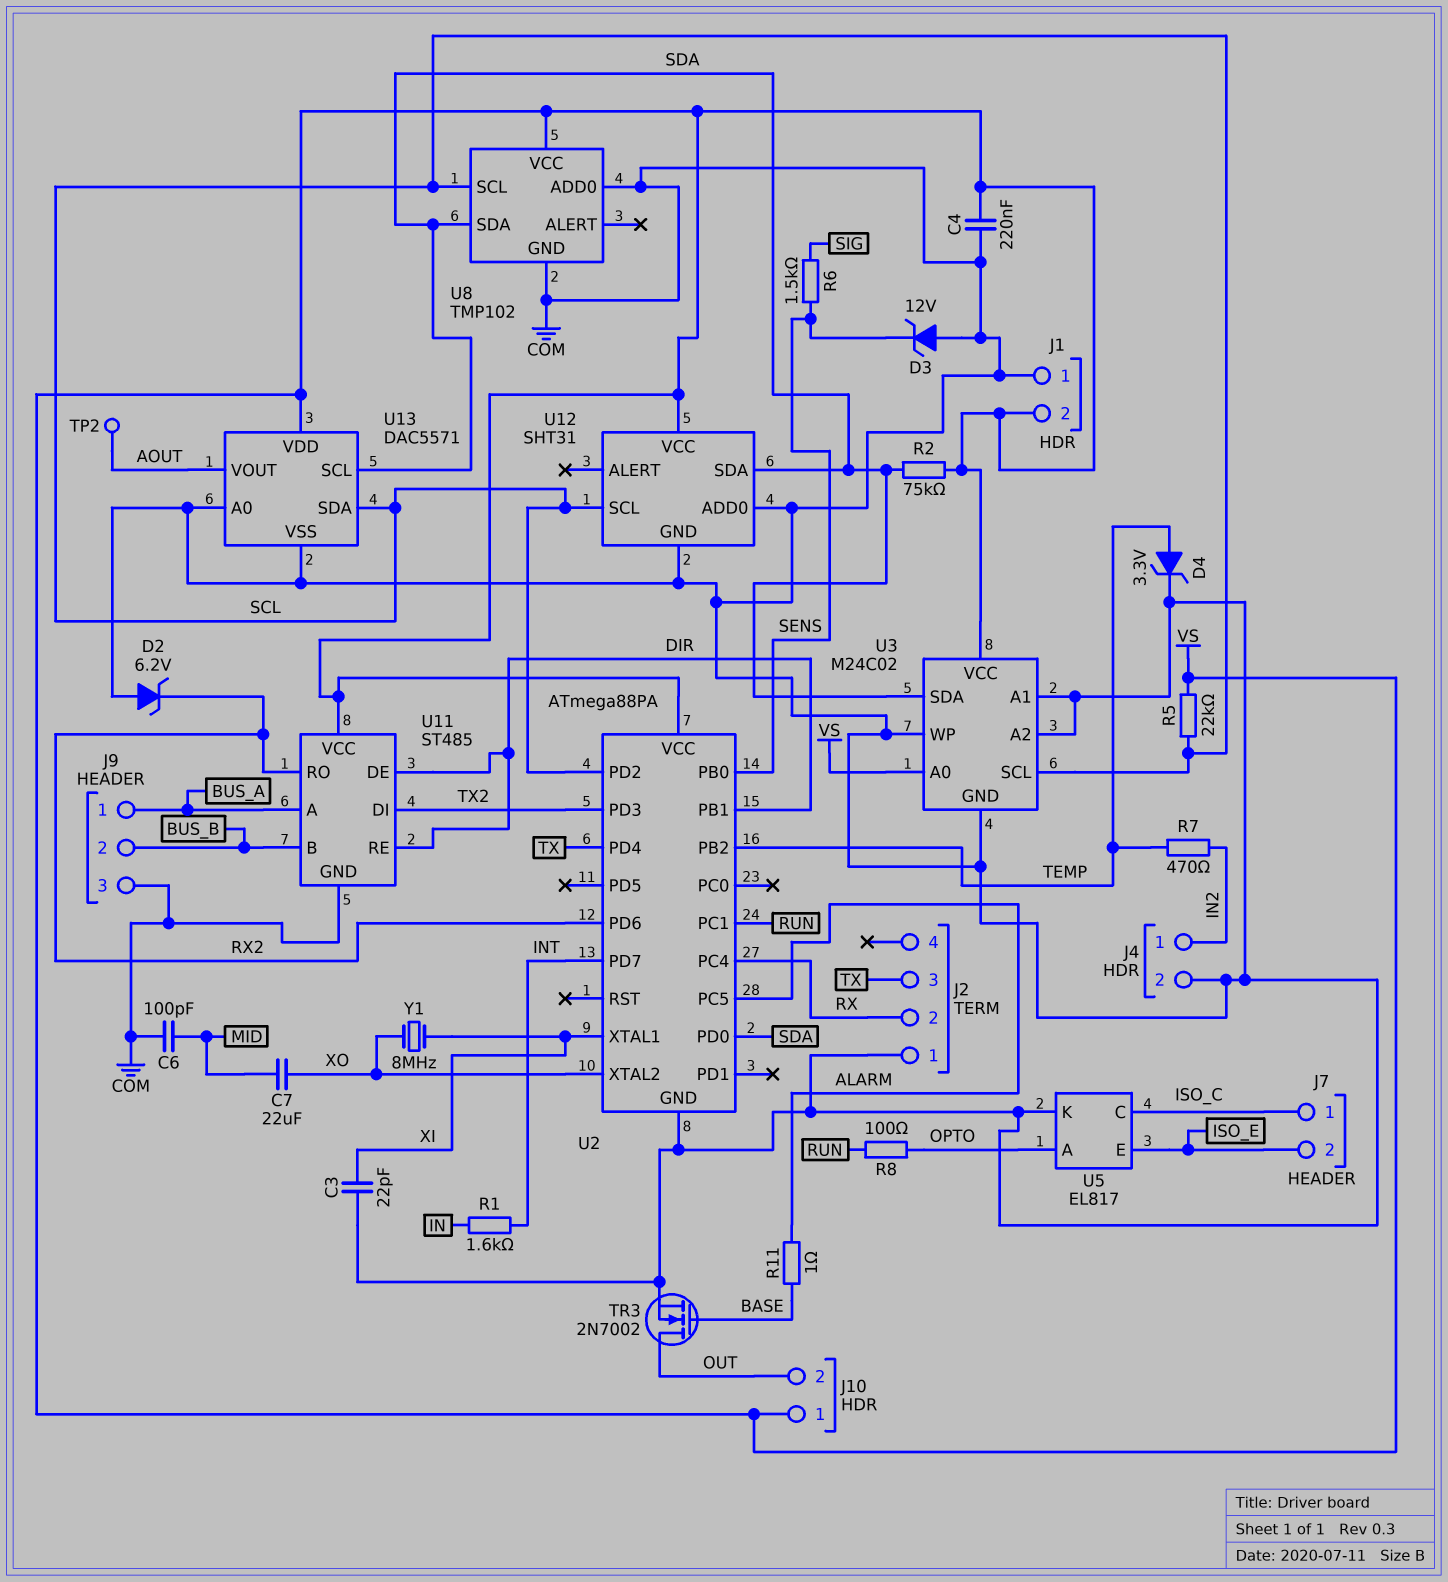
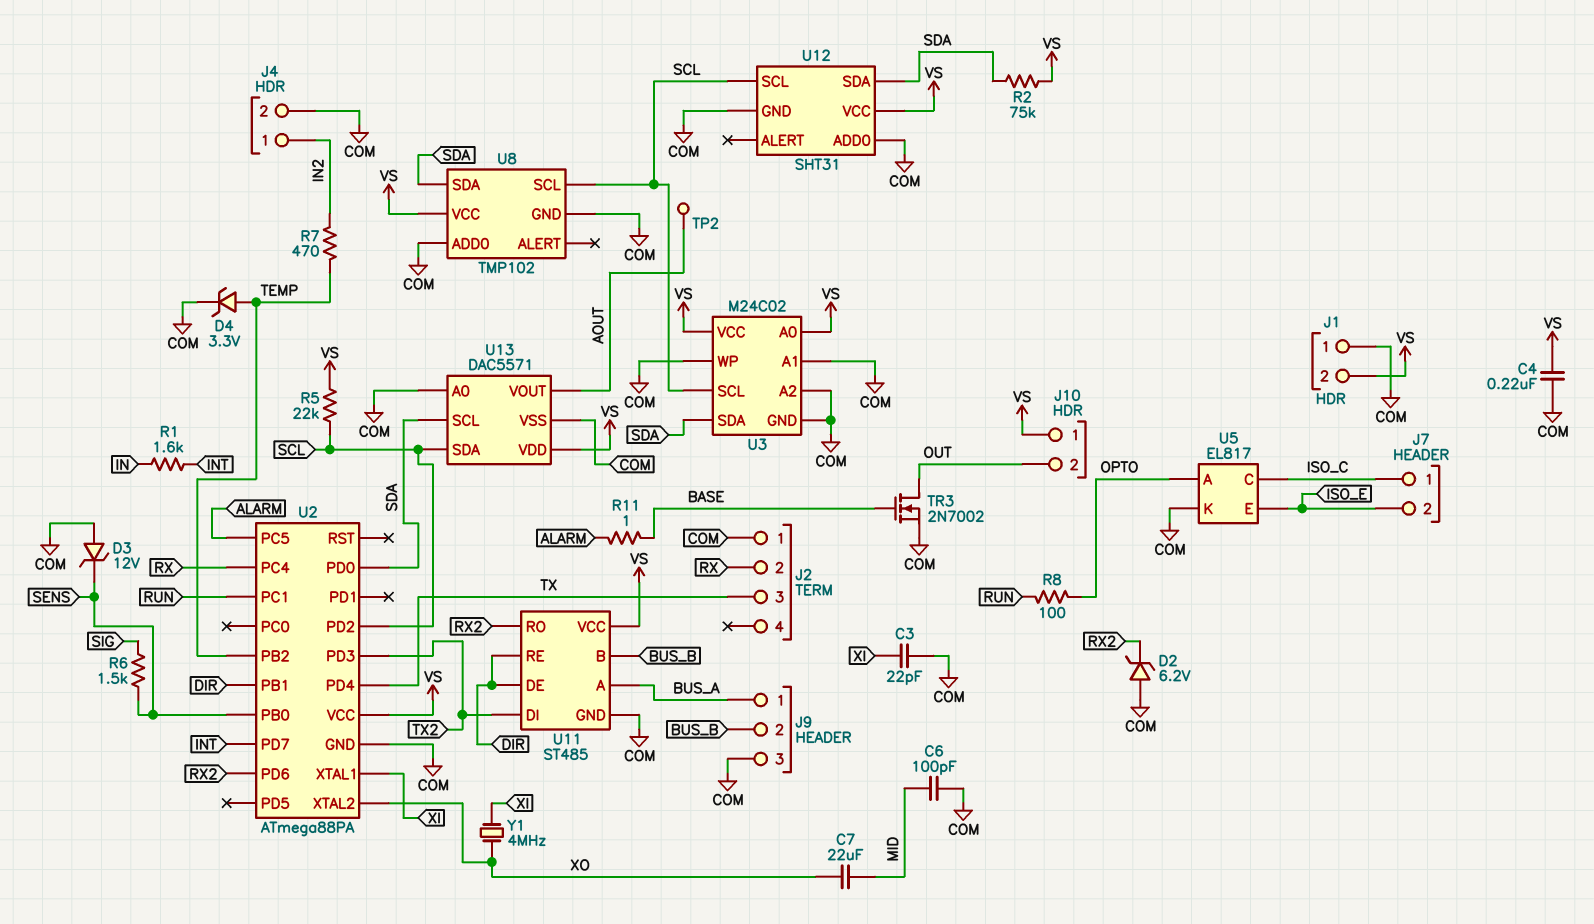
Y1: 8MHz (XI, XO) -> 4MHz (XI, XO)

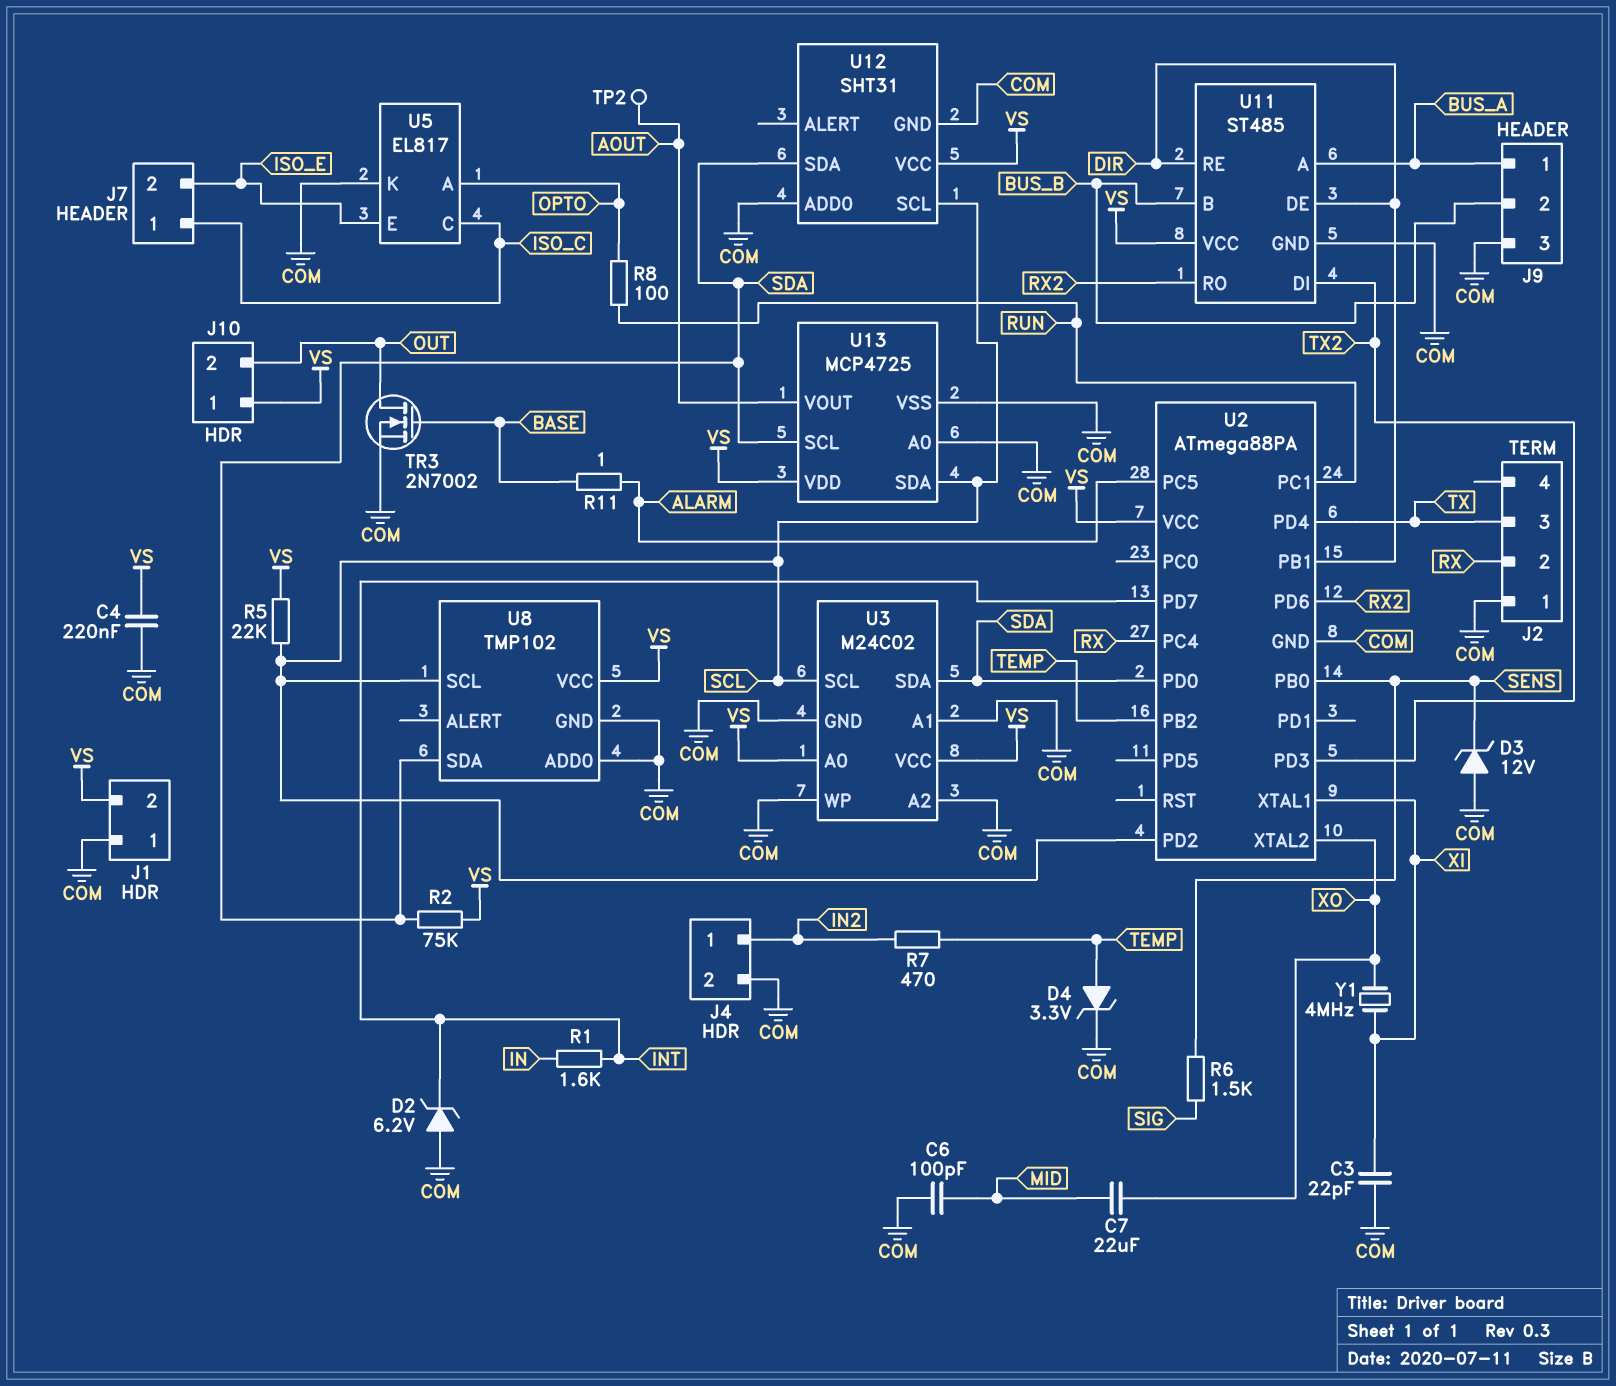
D2: zener 6.2V (A COM, K RX2) -> zener 6.2V (A COM, K INT)
U13: DAC5571 -> MCP4725

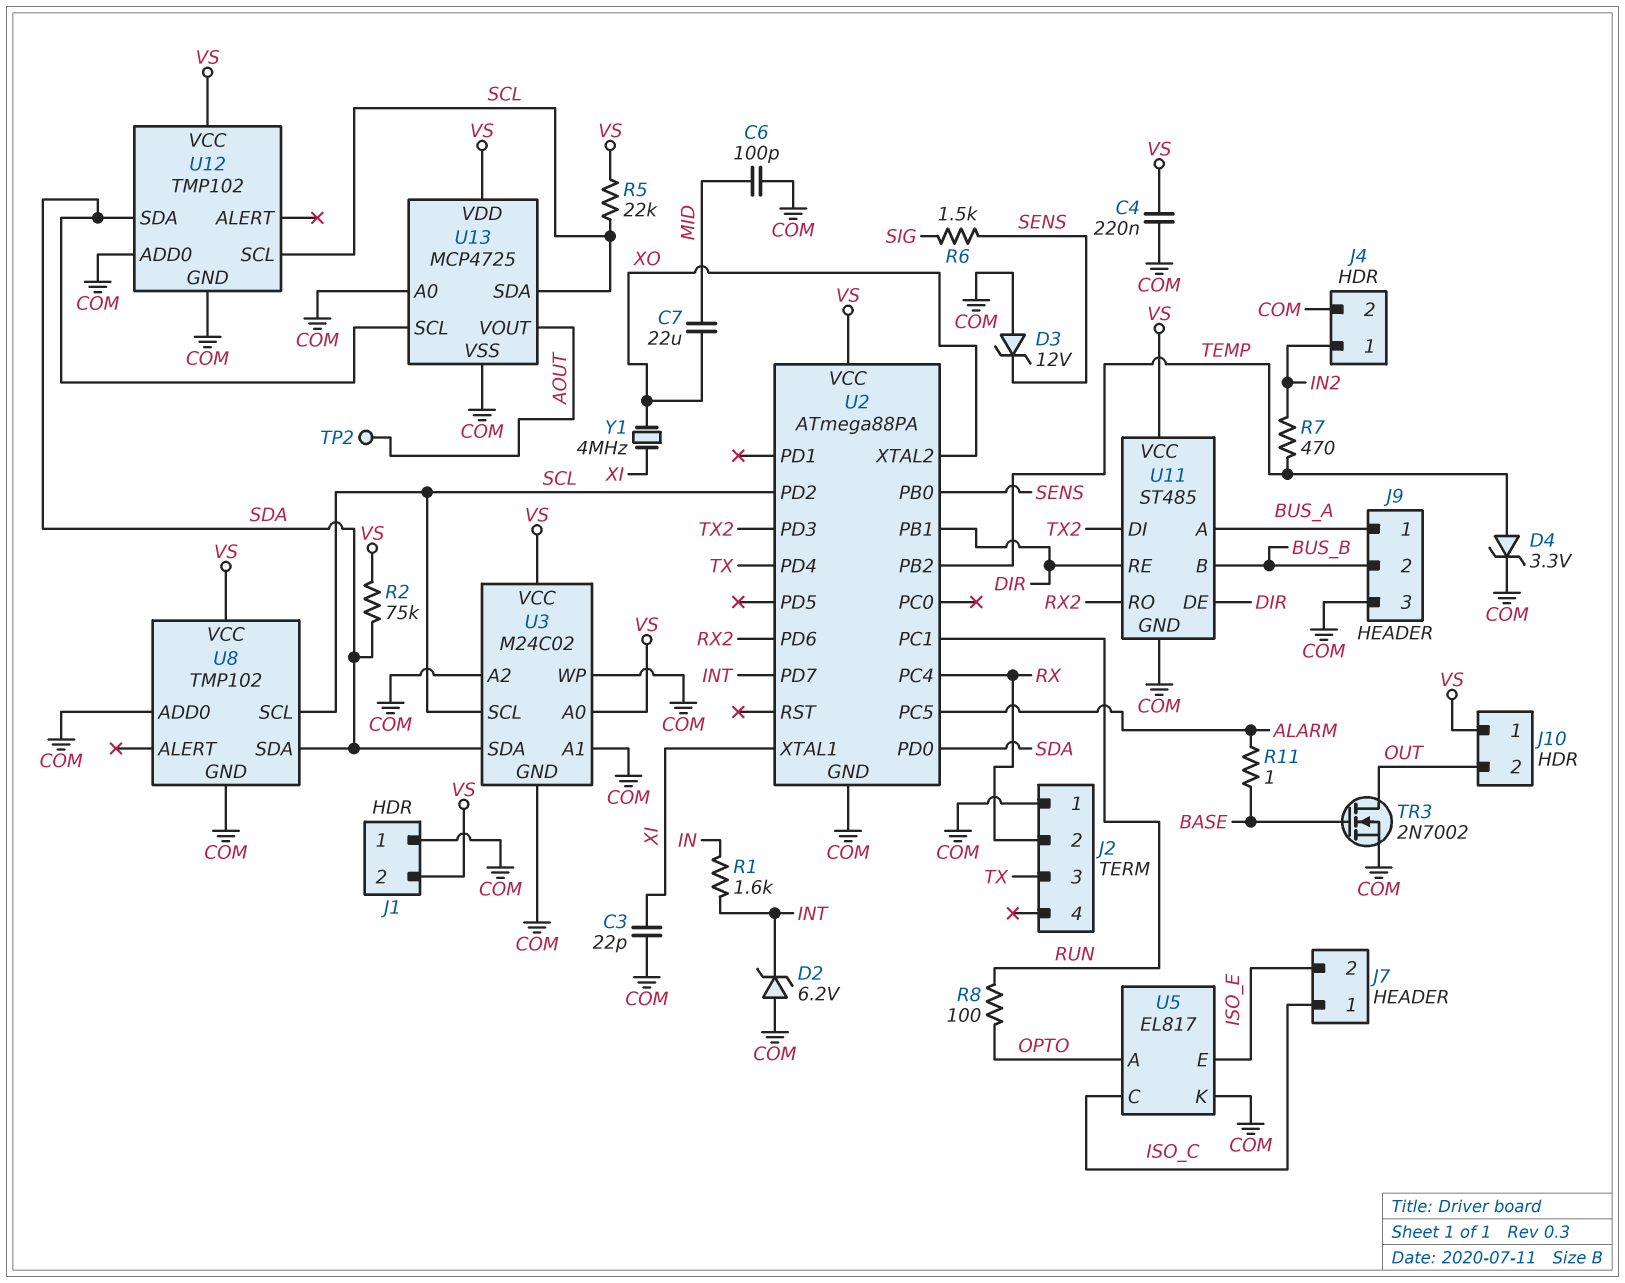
U12: SHT31 -> TMP102

